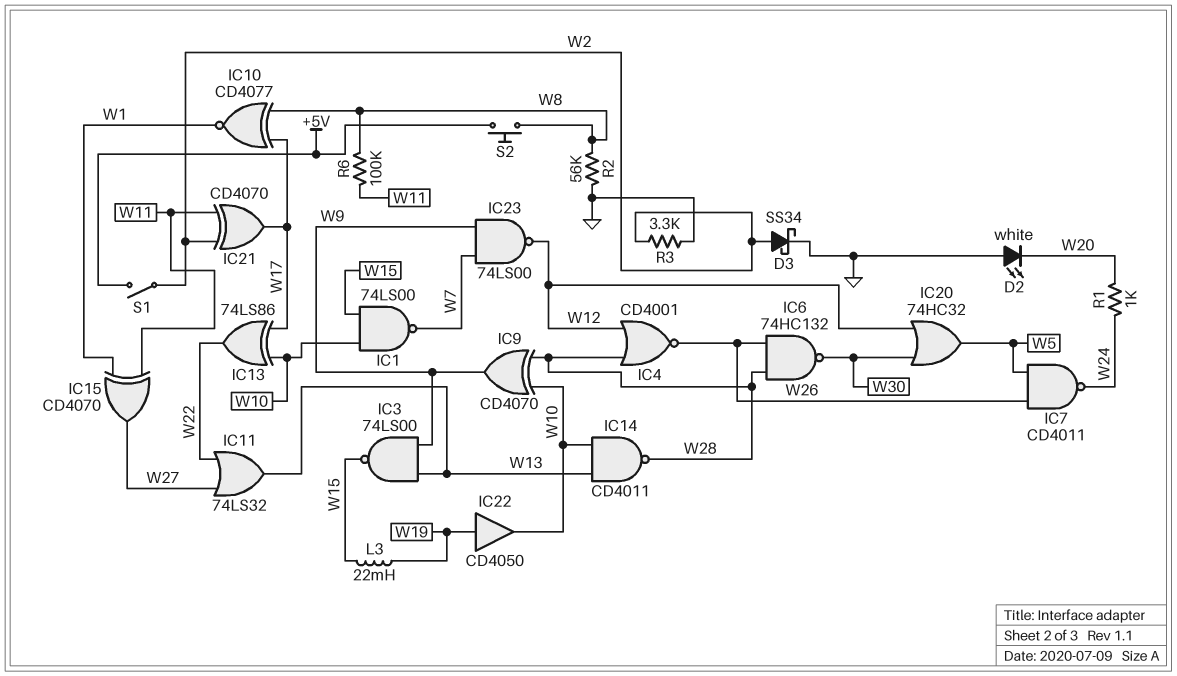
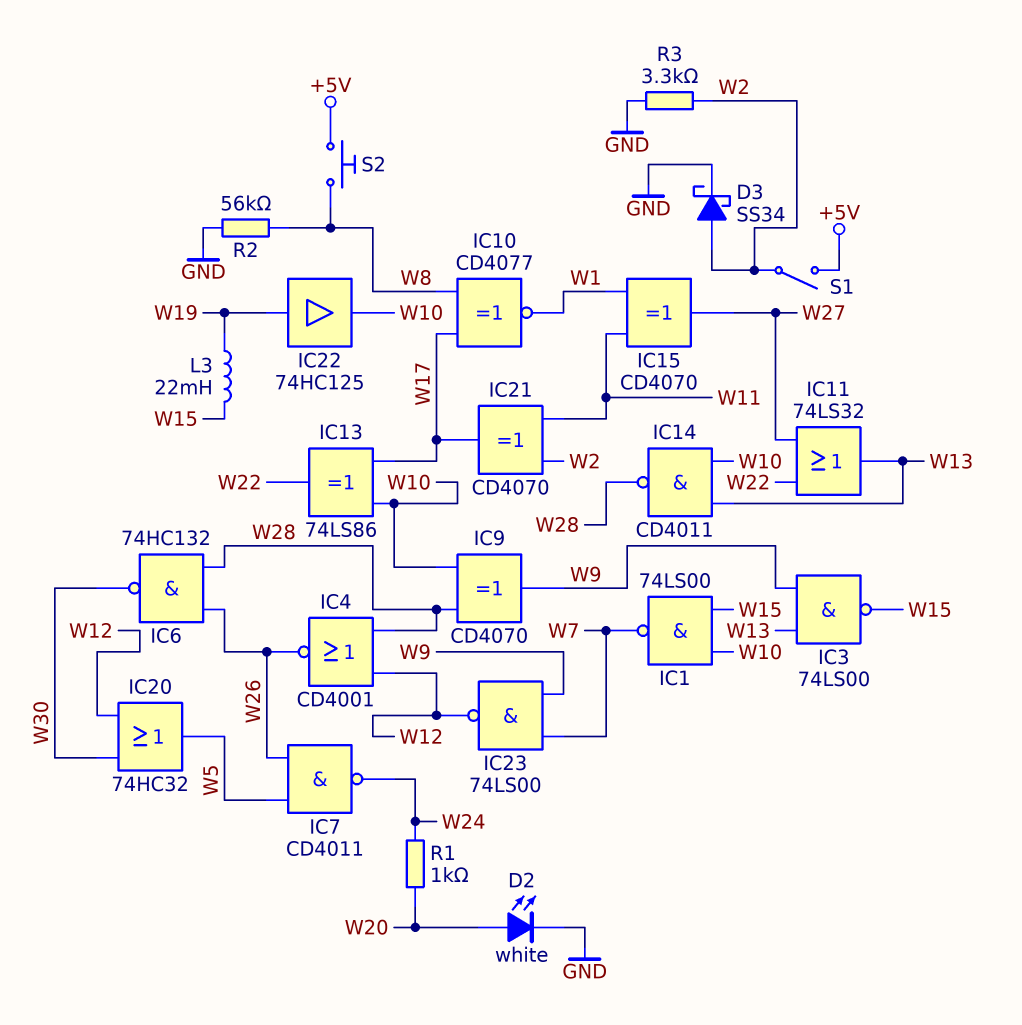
D2: LED white (A GND, K W20) -> LED white (A W20, K GND)
IC22: buffer CD4050 (in W19, out W10) -> buffer 74HC125 (in W19, out W10)
R6: 100k (W8, W11) -> none

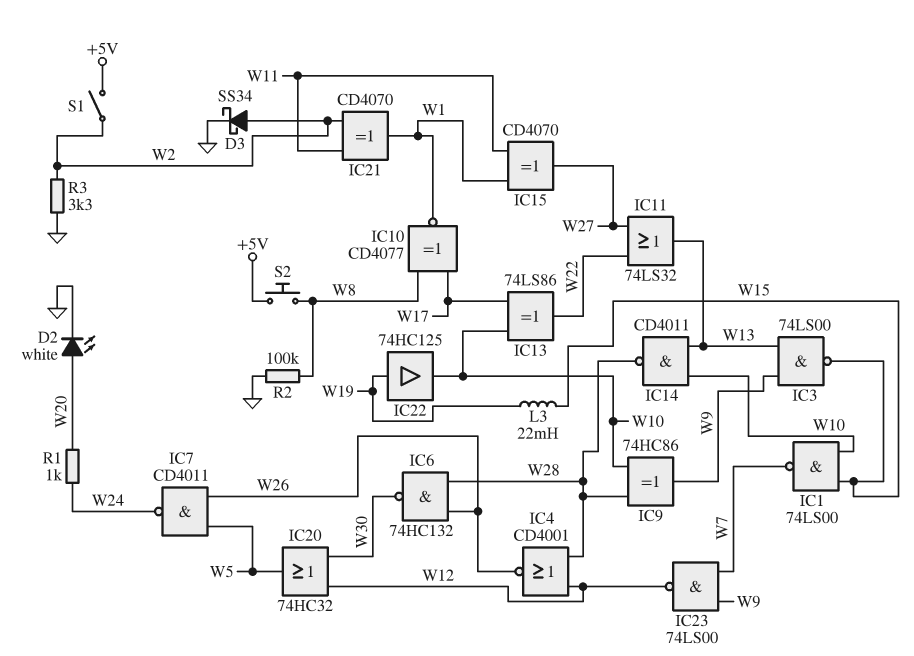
IC9: XOR CD4070 (in W10, in W28, out W9) -> XOR 74HC86 (in W10, in W28, out W9)
IC21: XOR CD4070 (in W2, in W11, out W17) -> XOR CD4070 (in W2, in W11, out W1)
R2: 56k (GND, W8) -> 100k (GND, W8)

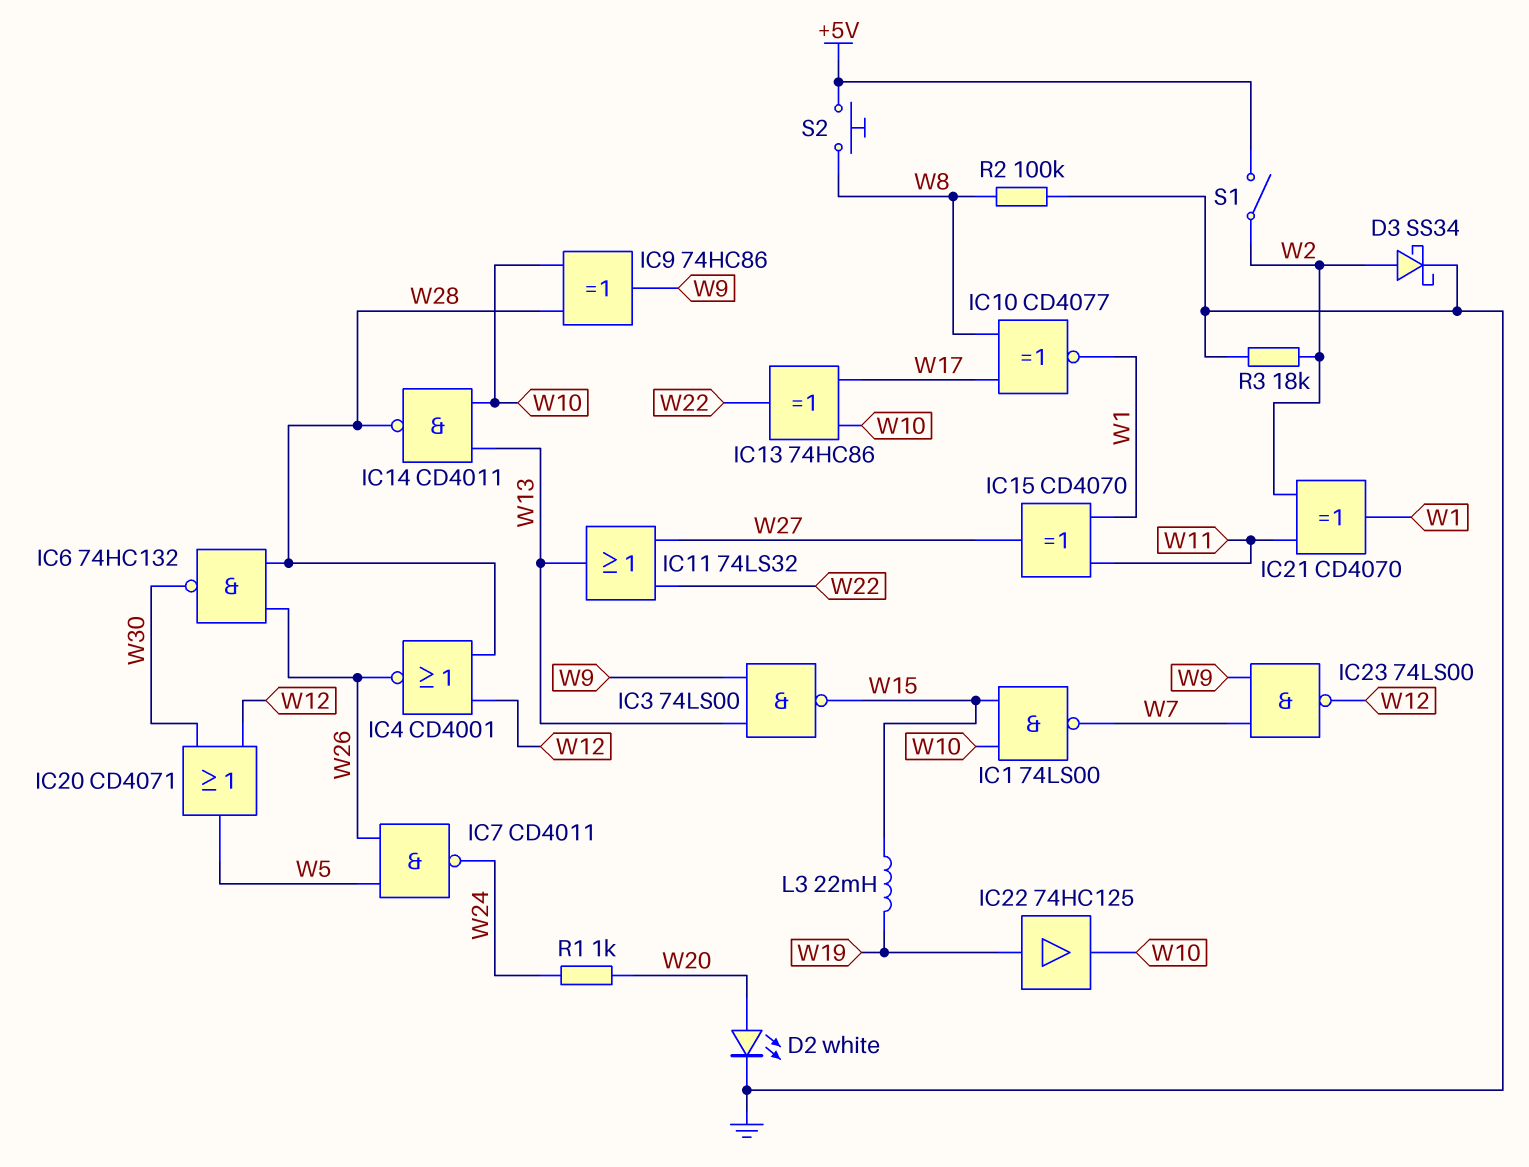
IC13: XOR 74LS86 (in W10, in W17, out W22) -> XOR 74HC86 (in W10, in W17, out W22)
IC20: OR 74HC32 (in W12, in W30, out W5) -> OR CD4071 (in W12, in W30, out W5)
R3: 3.3k (GND, W2) -> 18k (GND, W2)

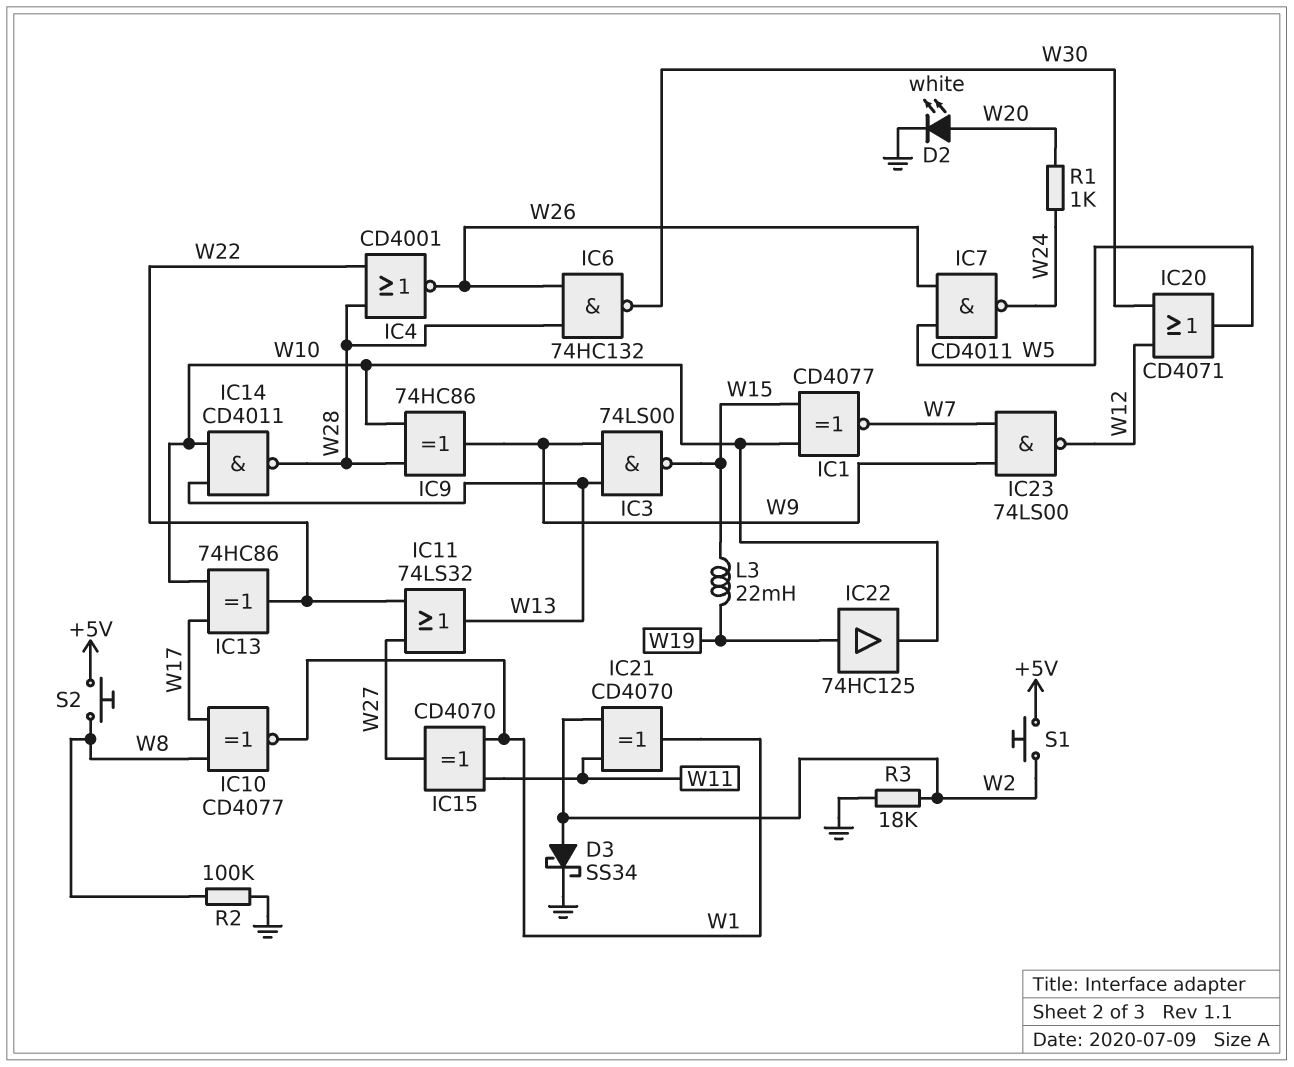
IC1: NAND 74LS00 (in W10, in W15, out W7) -> XNOR CD4077 (in W10, in W15, out W7)
IC4: NOR CD4001 (in W12, in W28, out W26) -> NOR CD4001 (in W22, in W28, out W26)
S1: switch (+5V, W2) -> button (+5V, W2)

